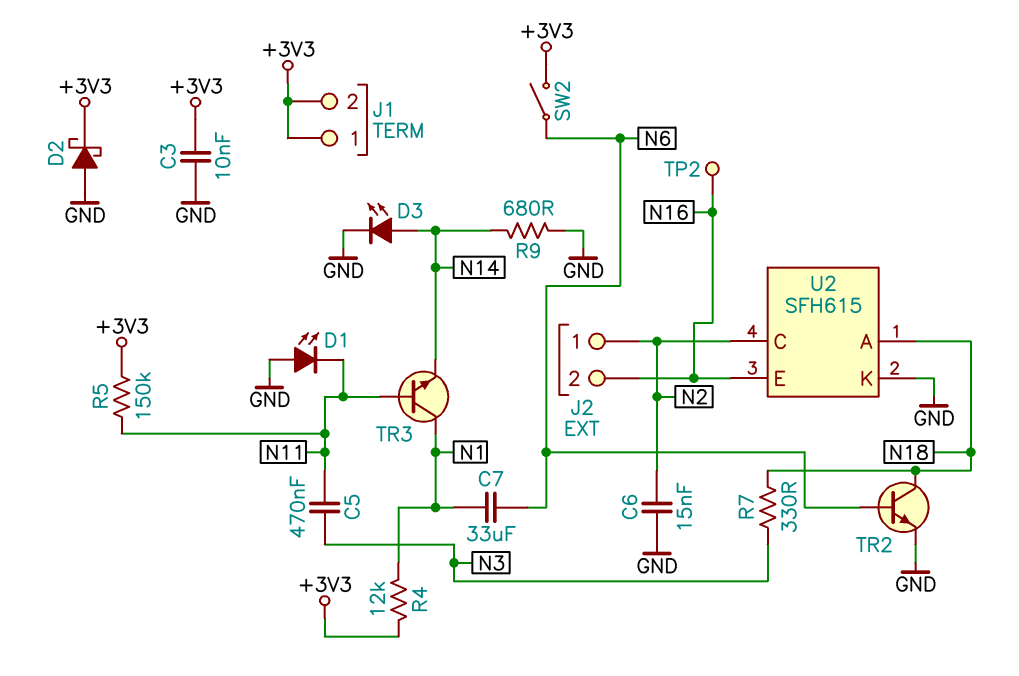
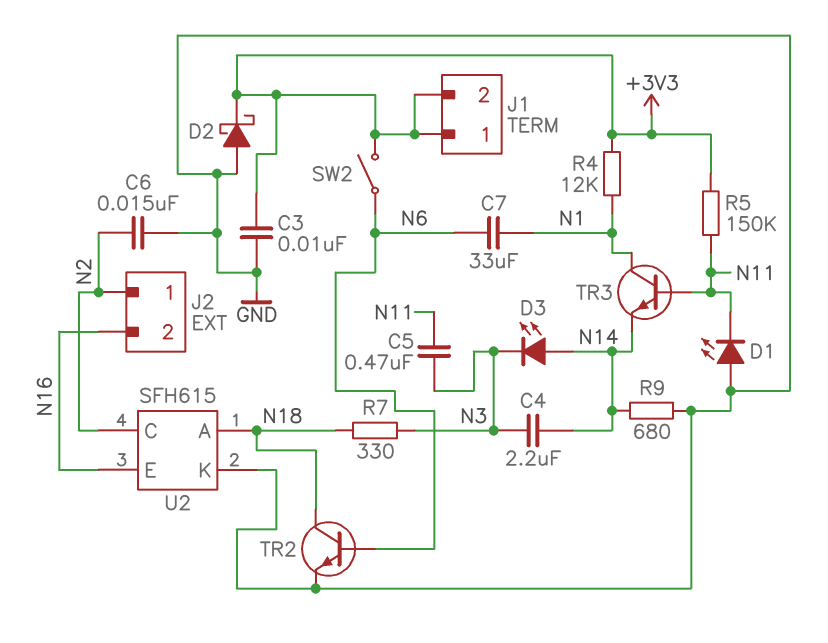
C4: none -> 2.2uF (N3, N14)
D3: LED (A N14, K GND) -> LED (A N14, K N3)
TP2: test point (N16) -> none

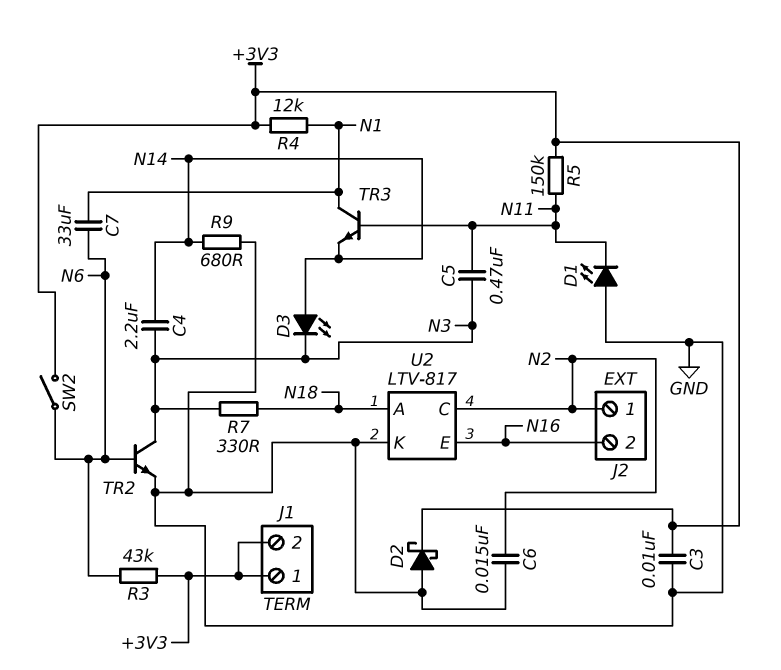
R3: none -> 43k (+3V3, N6)
TR2: NPN (B N6, C N18, E GND) -> NPN (B N6, C N3, E GND)
U2: SFH615 -> LTV-817

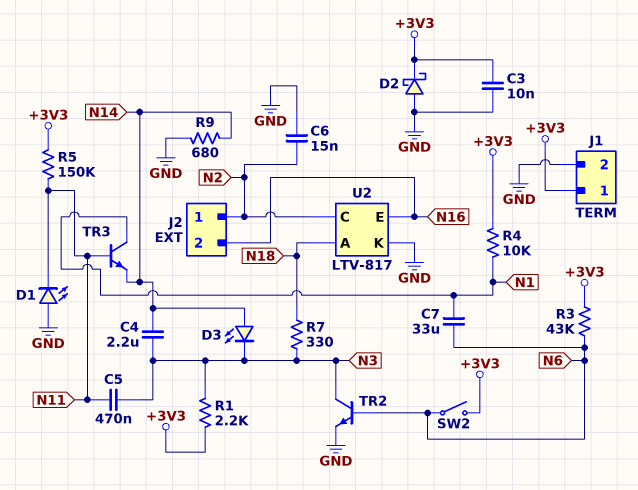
J1 pin 2: +3V3 -> GND
R1: none -> 2.2k (+3V3, N3)
R4: 12k (+3V3, N1) -> 10k (+3V3, N1)

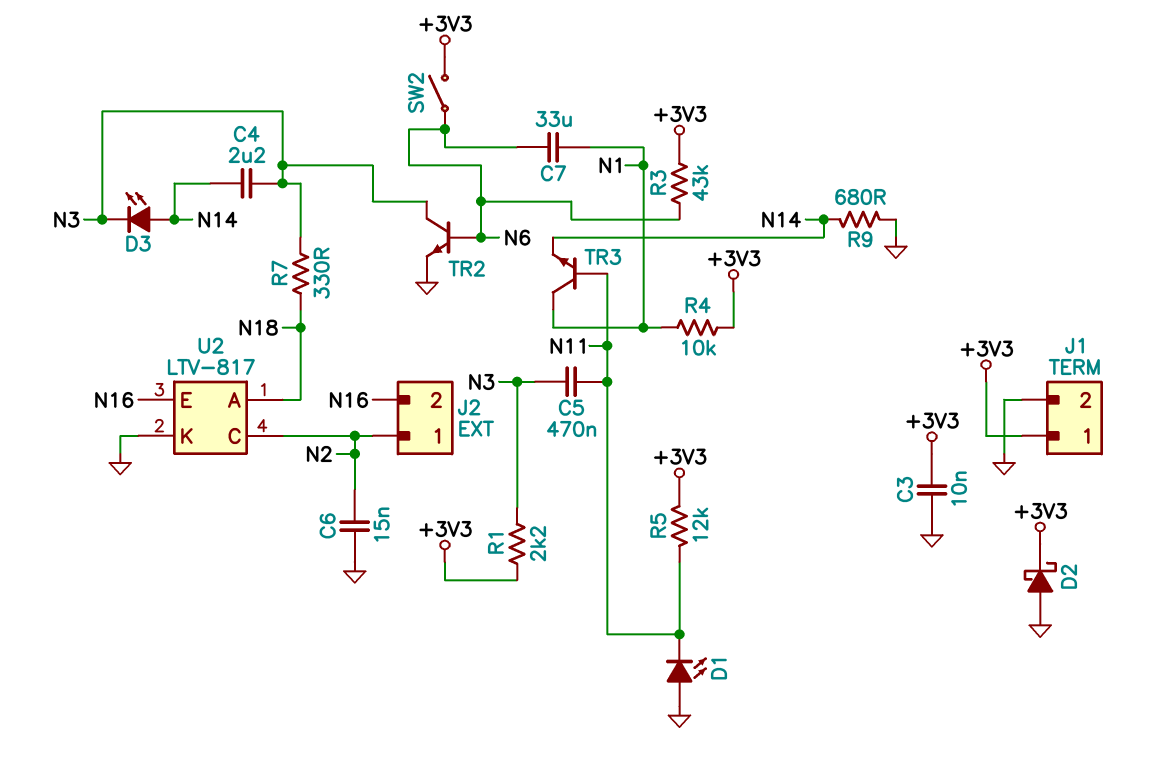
R5: 150k (+3V3, N11) -> 12k (+3V3, N11)

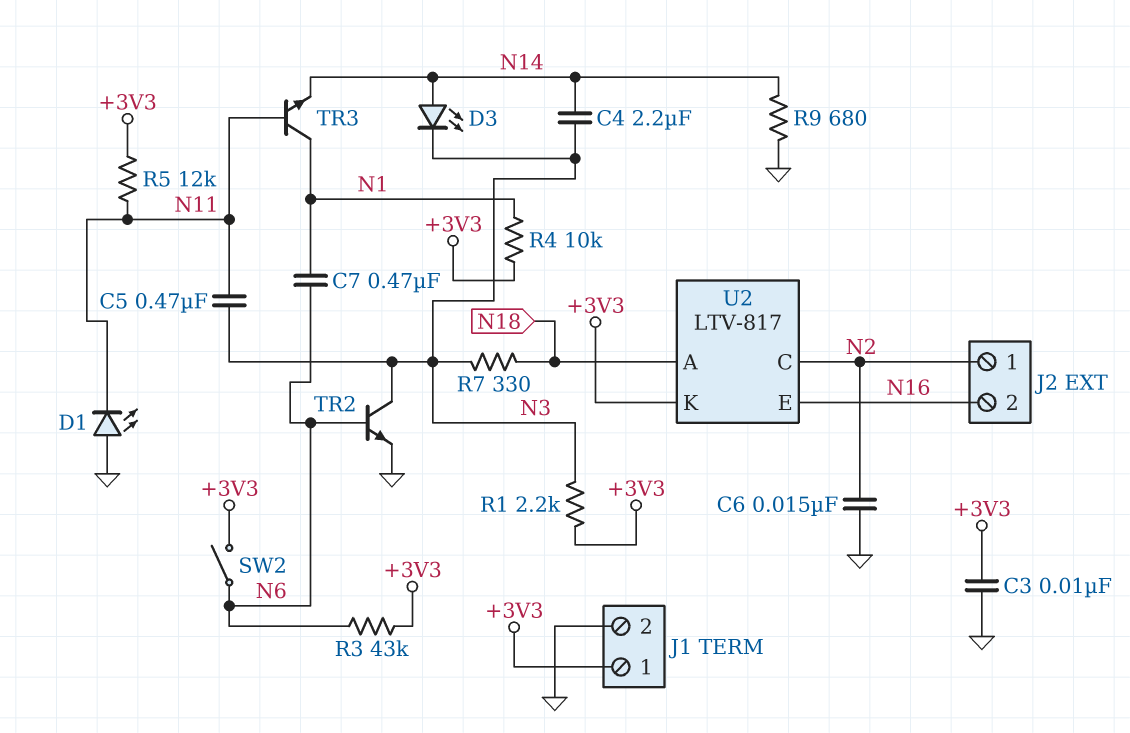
C7: 33uF (N1, N6) -> 470nF (N1, N6)
D2: schottky (A GND, K +3V3) -> none
U2 pin K: GND -> +3V3

